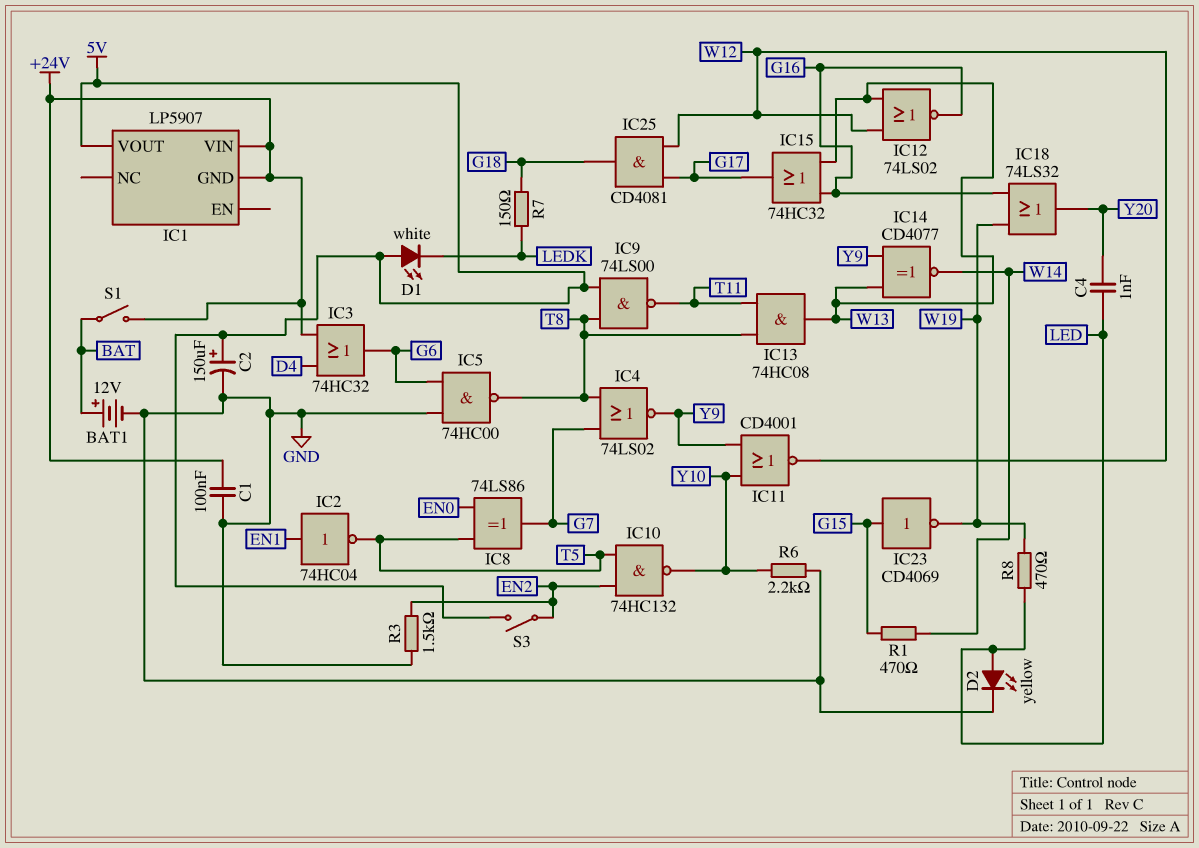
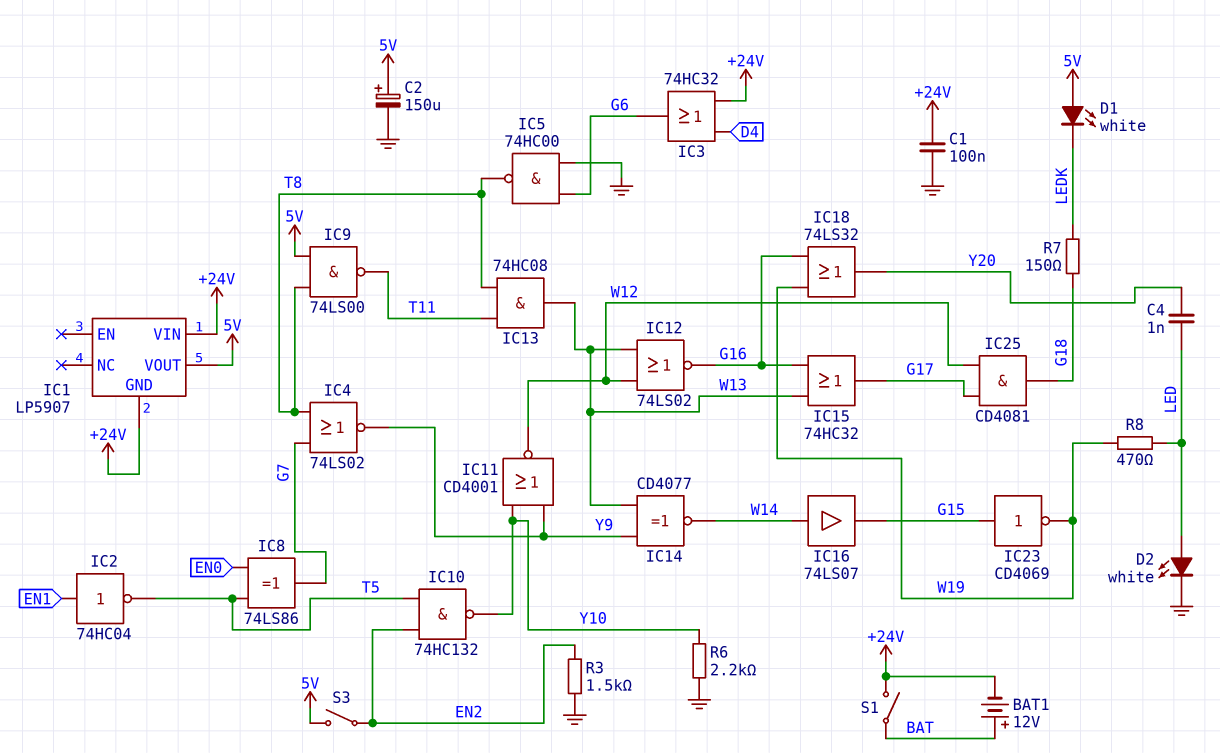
BAT1: 12V (plus BAT, minus GND) -> 12V (plus BAT, minus +24V)
D2: LED yellow (A LED, K GND) -> LED white (A LED, K GND)
IC16: none -> buffer 74LS07 (in W14, out G15)
R1: 470 (G15, W14) -> none

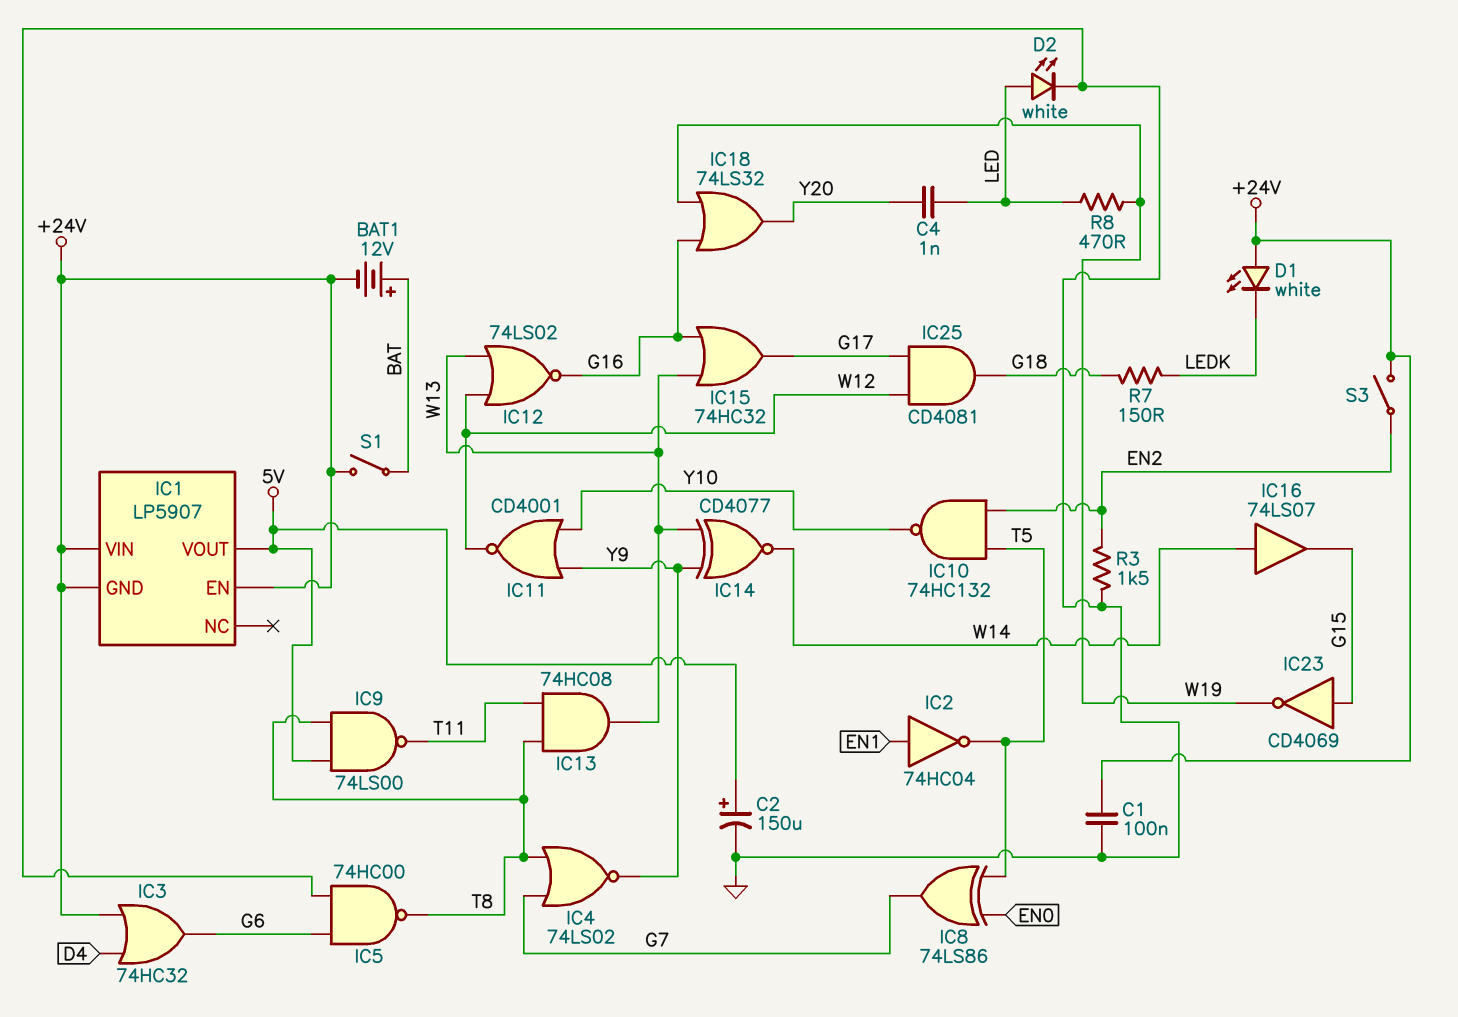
D1: LED white (A 5V, K LEDK) -> LED white (A +24V, K LEDK)
IC1 pin EN: none -> +24V
R6: 2.2k (GND, Y10) -> none
S3: switch (5V, EN2) -> switch (+24V, EN2)

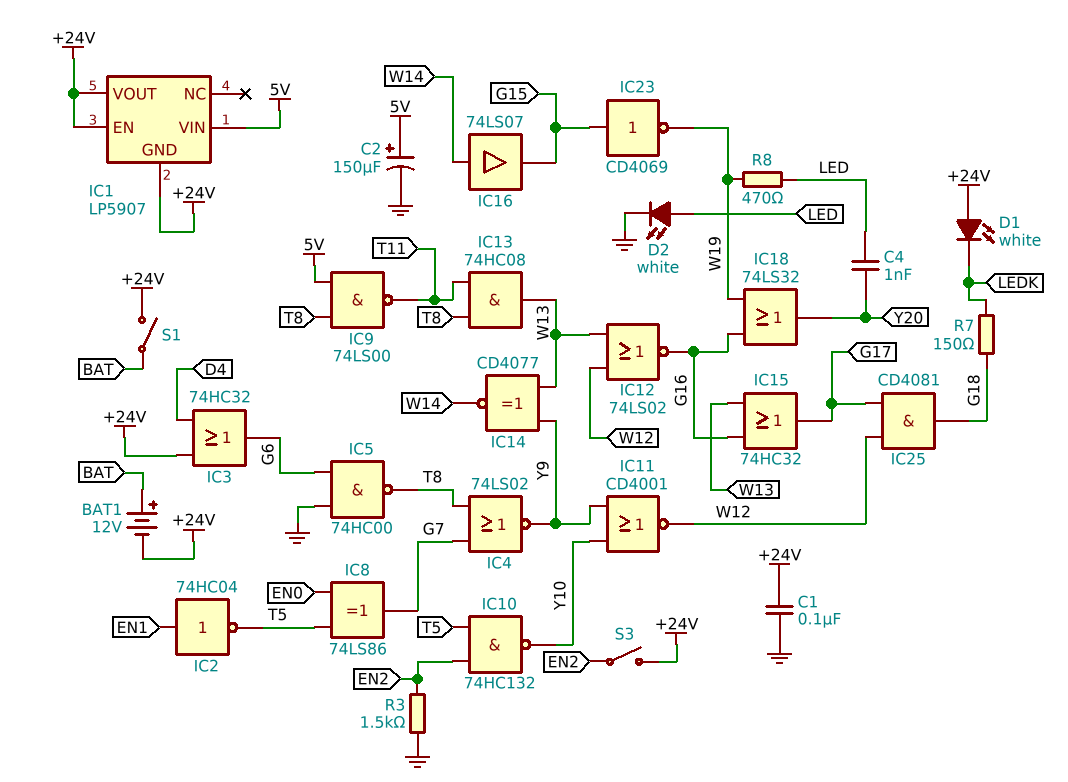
IC1 pin VIN: +24V -> 5V
IC1 pin VOUT: 5V -> +24V

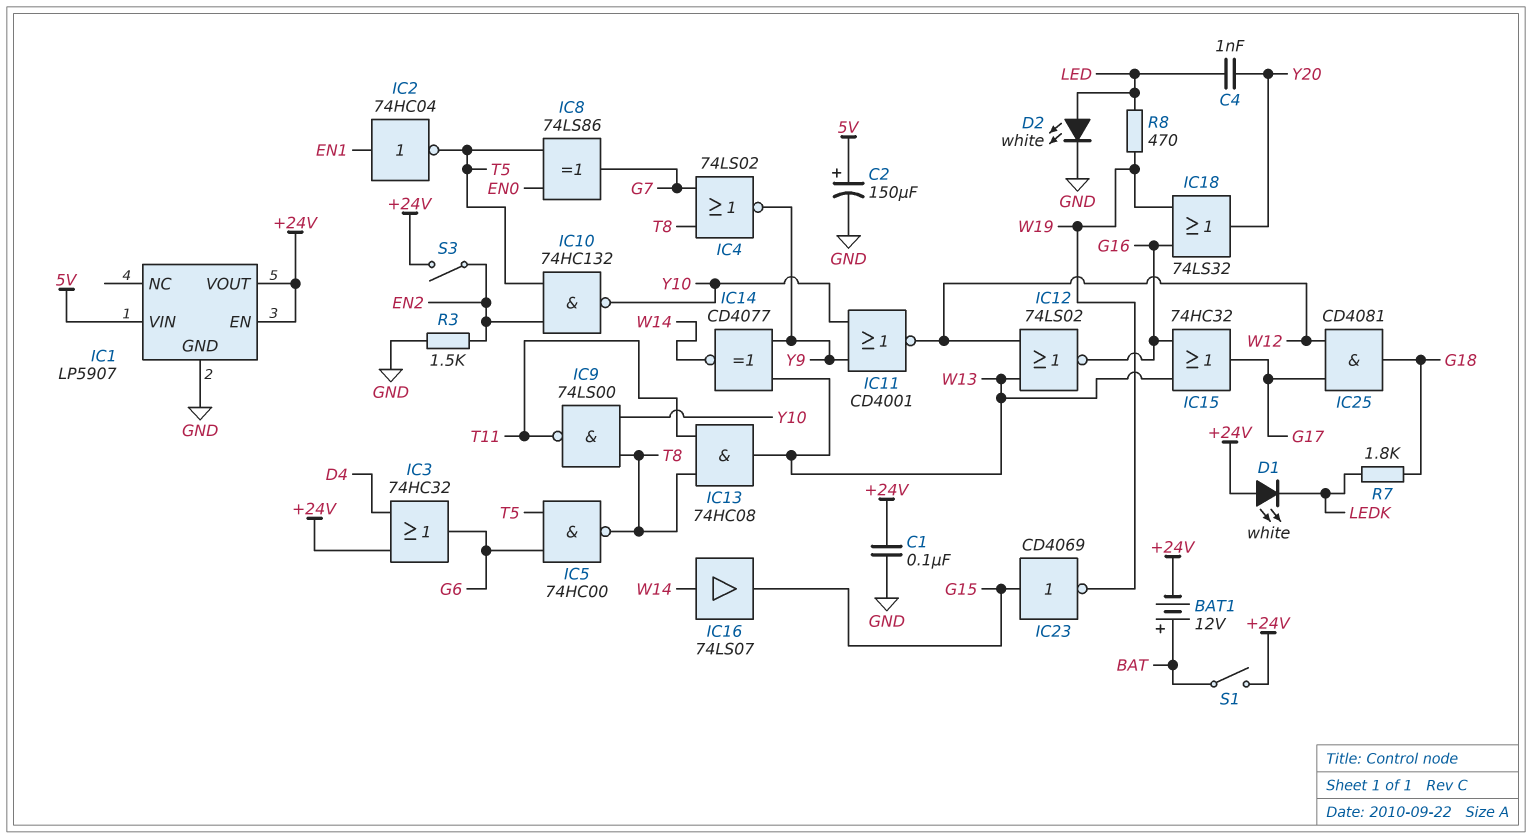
IC1 pin GND: +24V -> GND
IC5: NAND 74HC00 (in G6, in GND, out T8) -> NAND 74HC00 (in G6, in T5, out T8)
IC9: NAND 74LS00 (in 5V, in T8, out T11) -> NAND 74LS00 (in T8, in Y10, out T11)
R7: 150 (G18, LEDK) -> 1.8k (G18, LEDK)

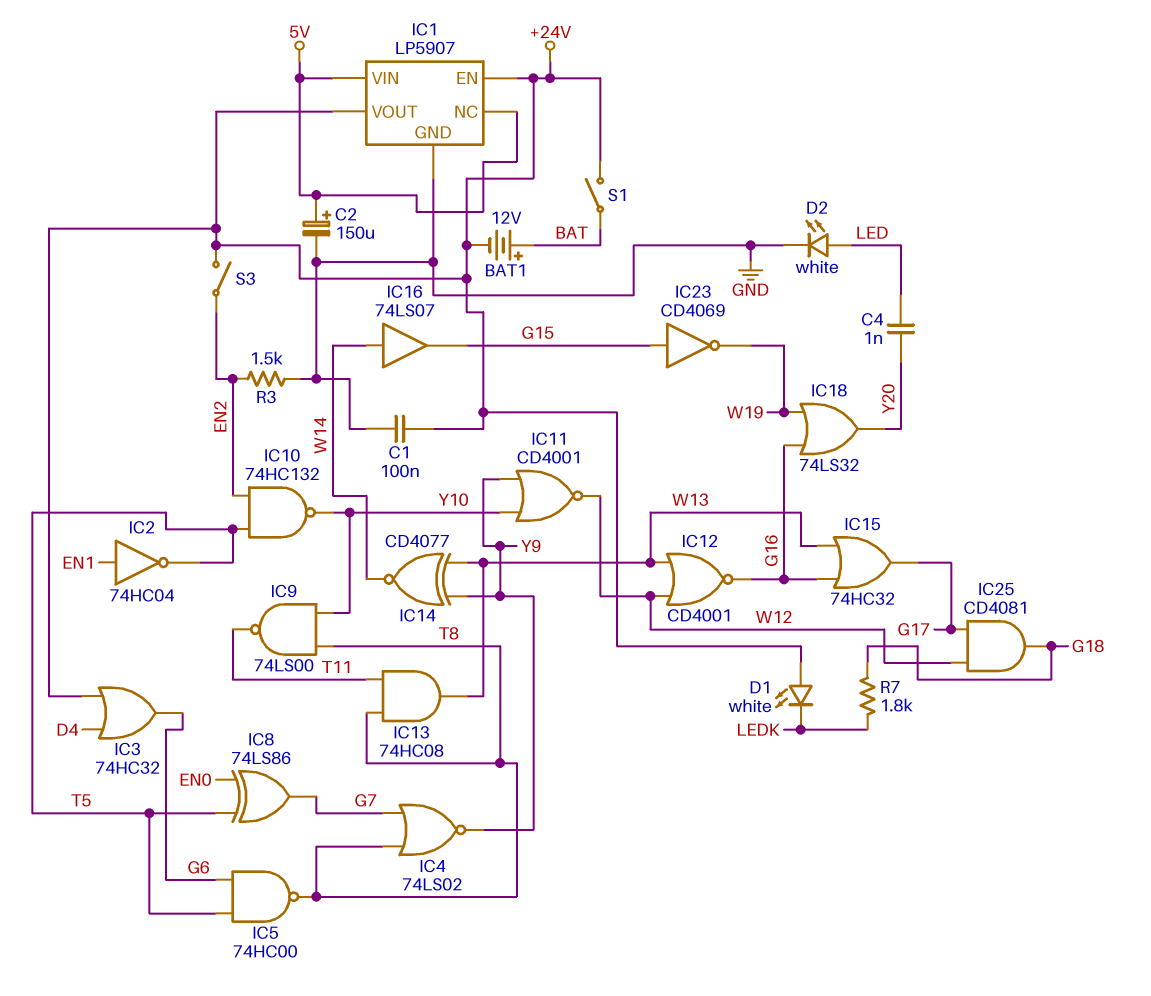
IC1 pin NC: none -> 5V
IC12: NOR 74LS02 (in W12, in W13, out G16) -> NOR CD4001 (in W12, in W13, out G16)
R8: 470 (LED, W19) -> none

